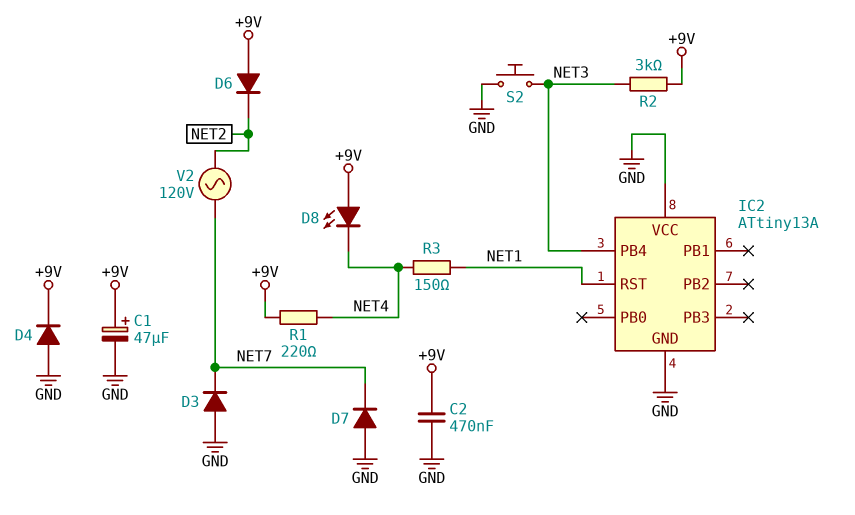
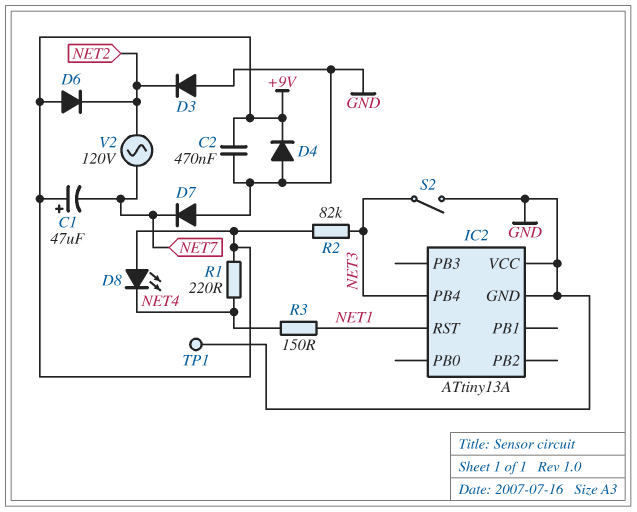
C1: 47uF (plus +9V, minus GND) -> 47uF (plus +9V, minus NET7)
D3: diode (A GND, K NET7) -> diode (A GND, K NET2)
R2: 3k (+9V, NET3) -> 82k (+9V, NET3)
S2: button (GND, NET3) -> switch (GND, NET3)
TP1: none -> test point (GND)

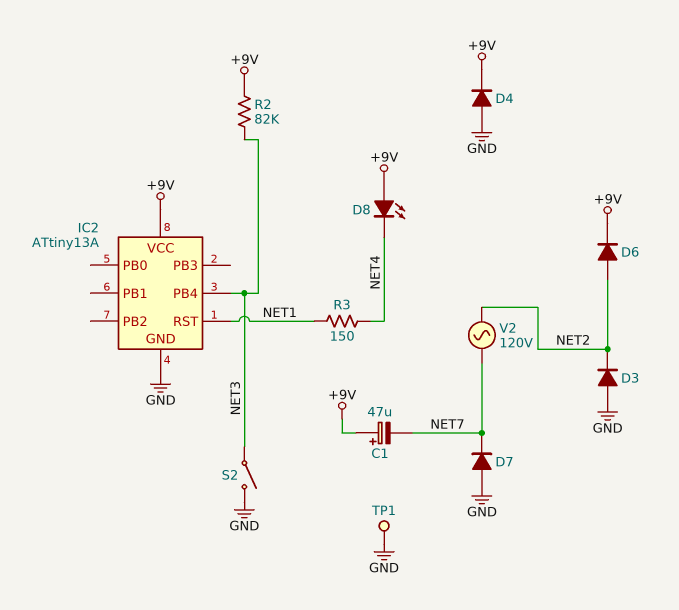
C2: 470nF (+9V, GND) -> none
D6: diode (A +9V, K NET2) -> diode (A NET2, K +9V)
IC2 pin VCC: GND -> +9V
R1: 220 (+9V, NET4) -> none

